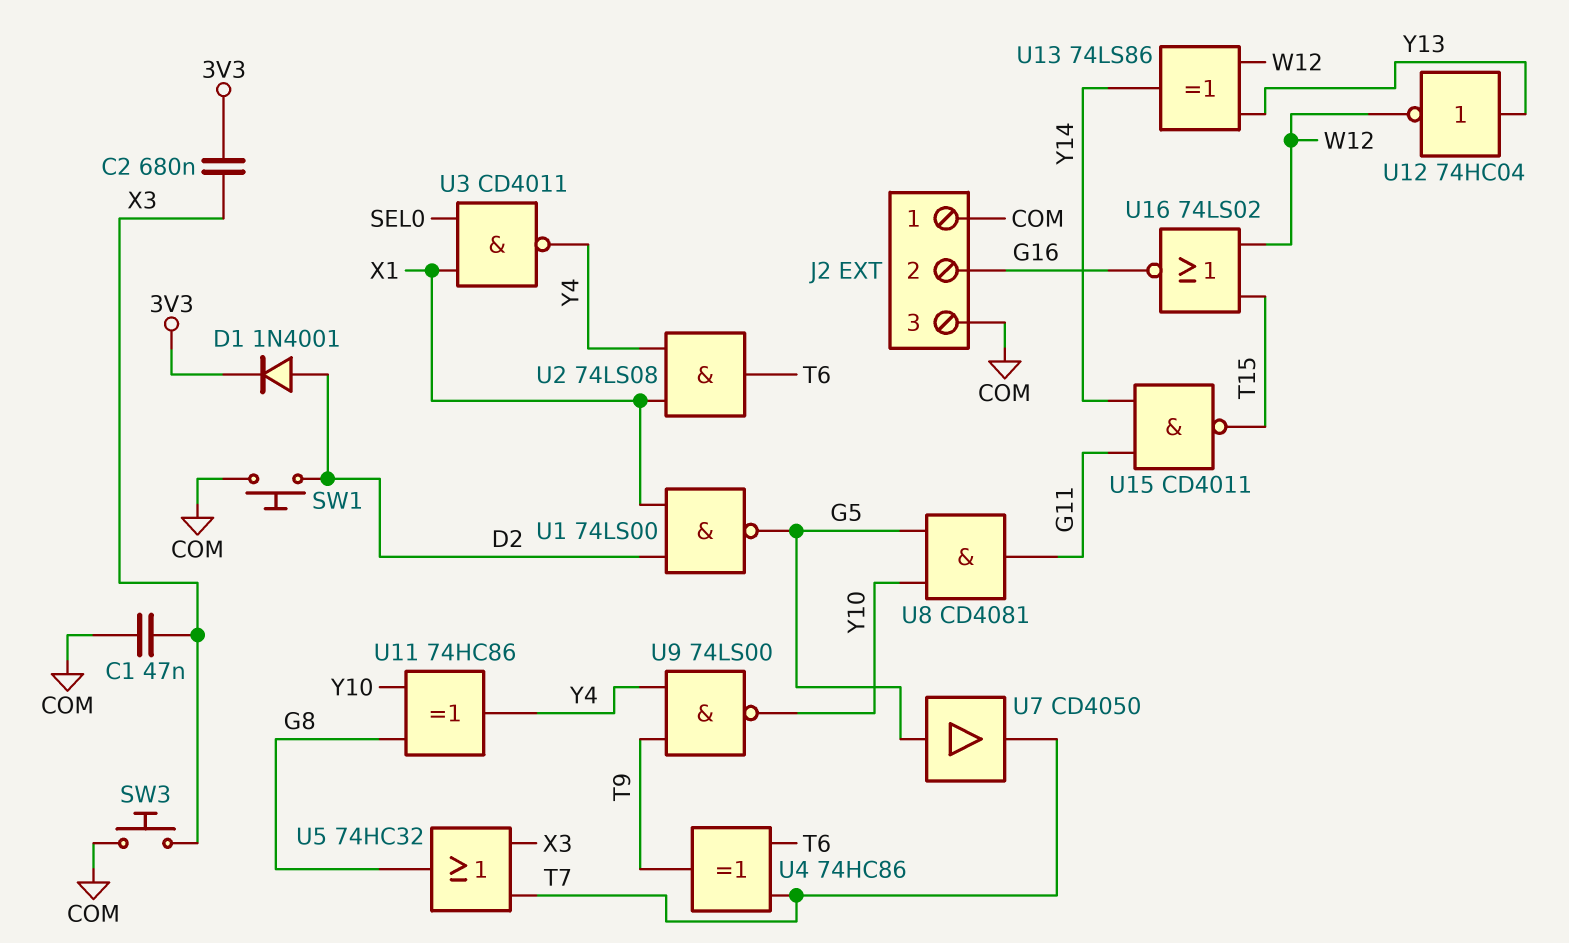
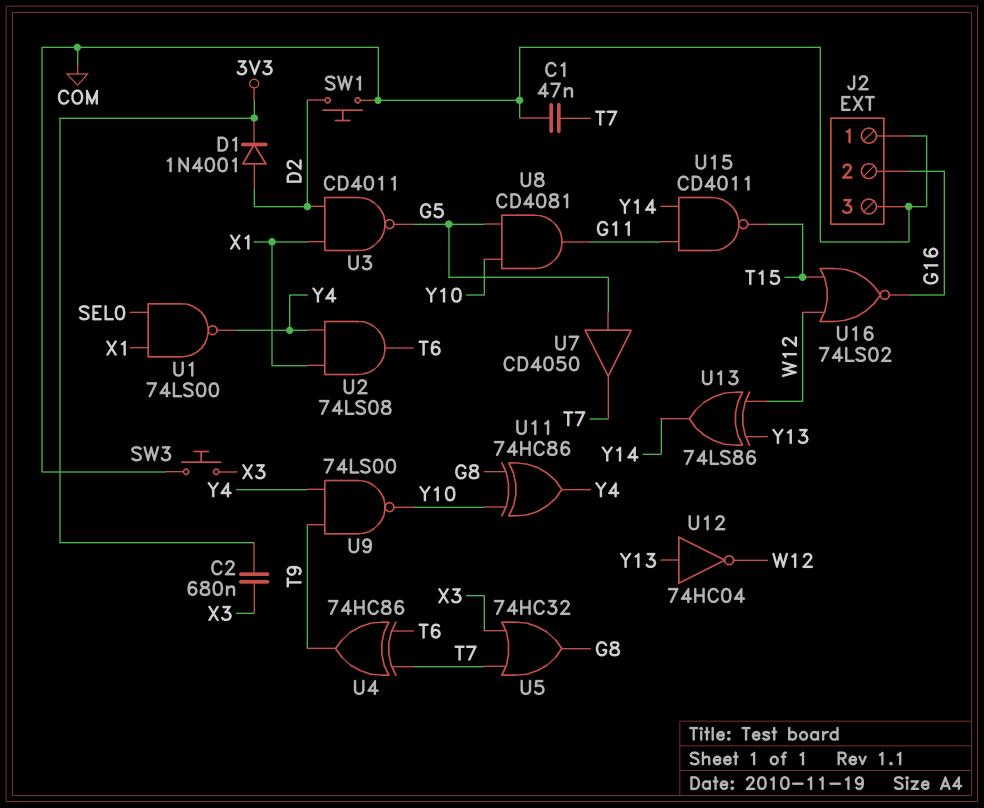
C1: 47nF (COM, X3) -> 47nF (COM, T7)
U1: NAND 74LS00 (in D2, in X1, out G5) -> NAND 74LS00 (in SEL0, in X1, out Y4)
U3: NAND CD4011 (in SEL0, in X1, out Y4) -> NAND CD4011 (in D2, in X1, out G5)

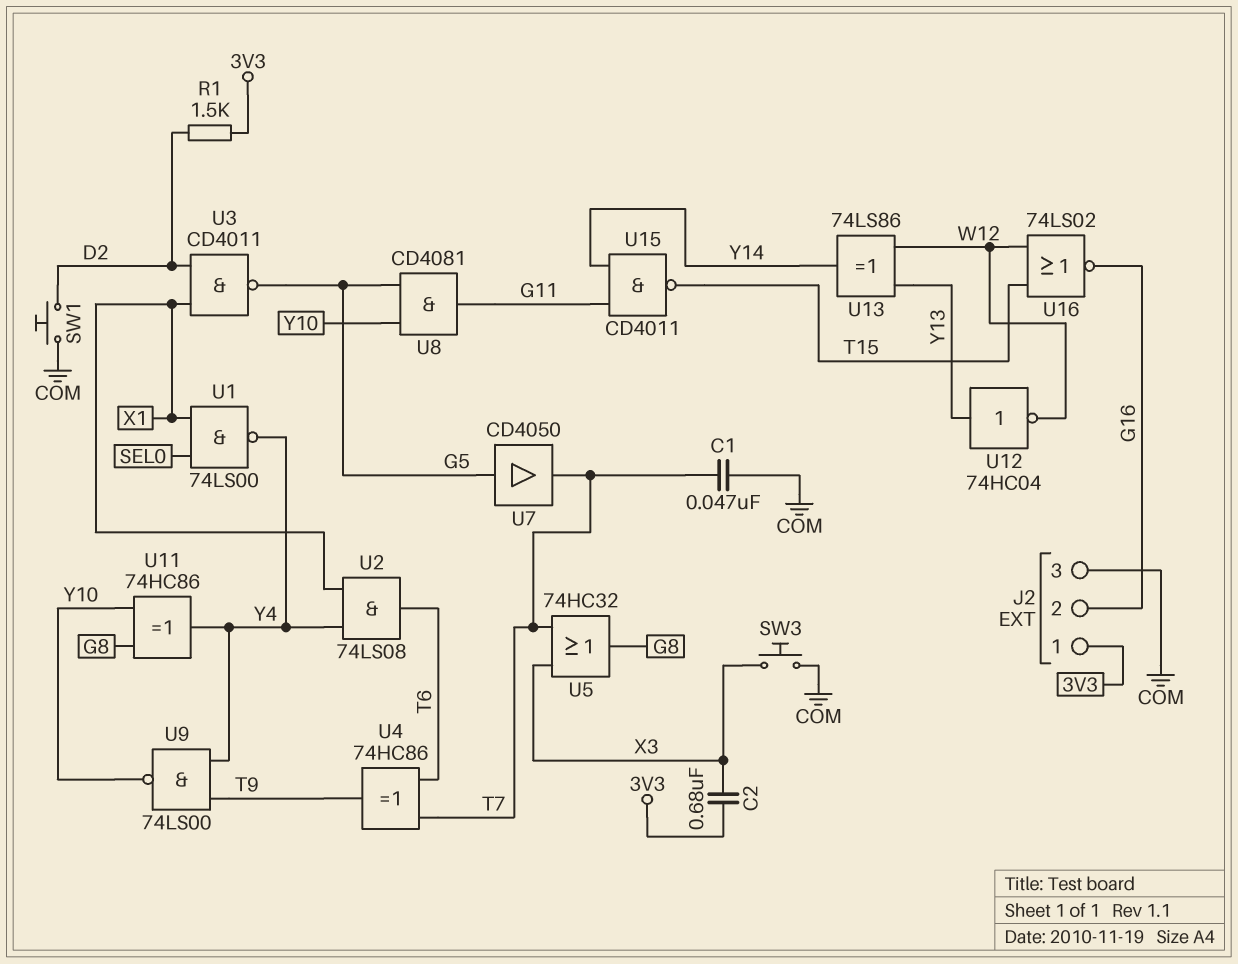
D1: diode 1N4001 (A D2, K 3V3) -> none
J2 pin 1: COM -> 3V3
R1: none -> 1.5k (3V3, D2)

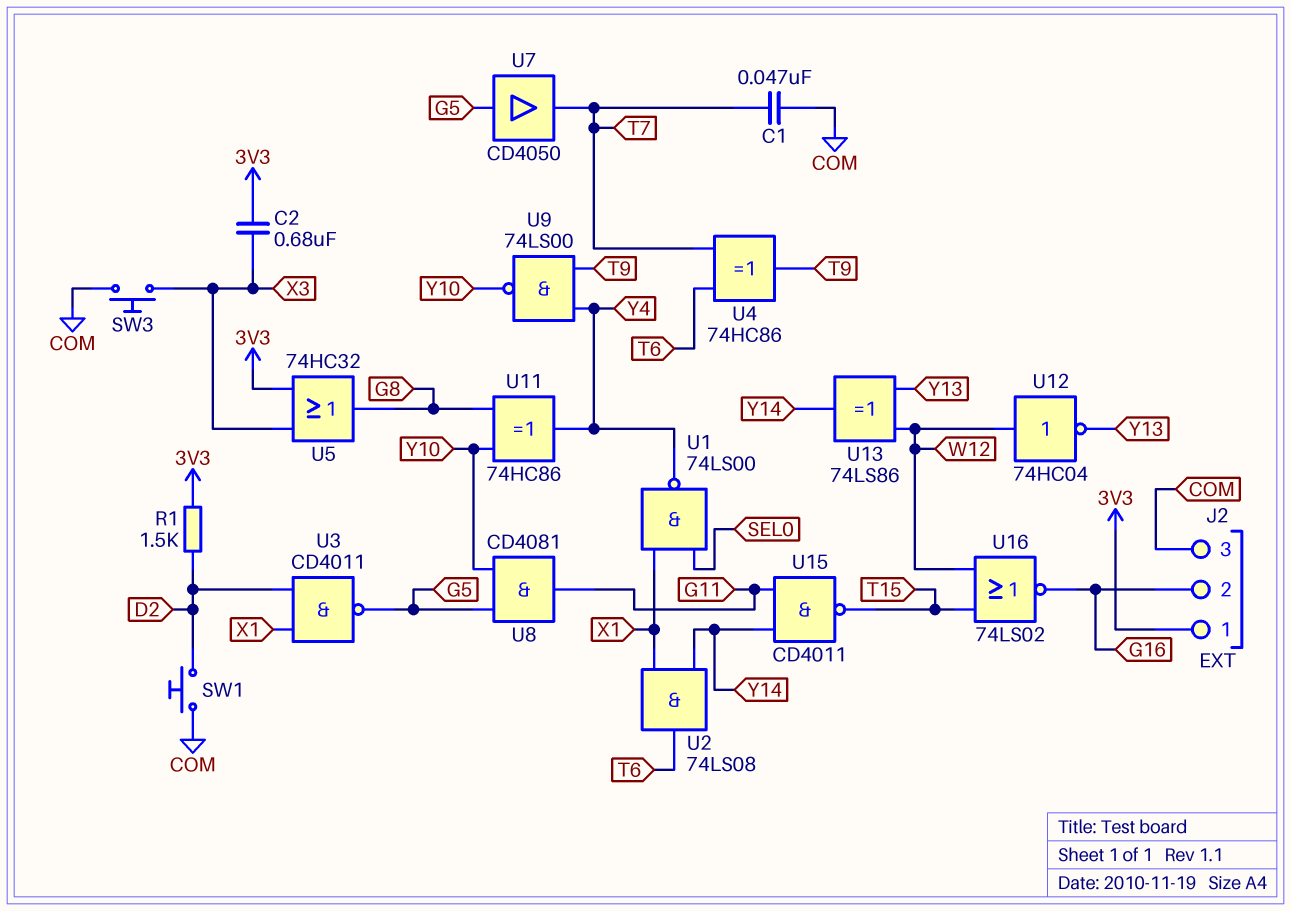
U2: AND 74LS08 (in X1, in Y4, out T6) -> AND 74LS08 (in X1, in Y14, out T6)
U5: OR 74HC32 (in T7, in X3, out G8) -> OR 74HC32 (in 3V3, in X3, out G8)
U12: NOT 74HC04 (in Y13, out W12) -> NOT 74HC04 (in W12, out Y13)

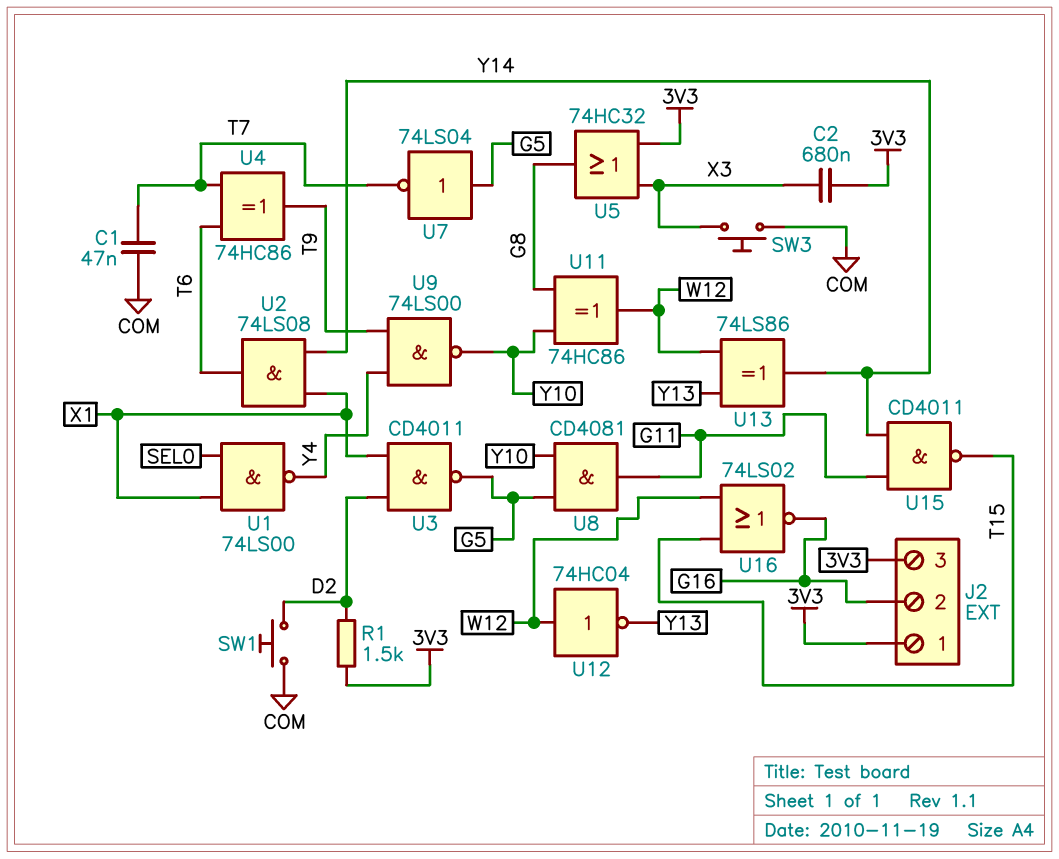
J2 pin 3: COM -> 3V3
U7: buffer CD4050 (in G5, out T7) -> NOT 74LS04 (in G5, out T7)
U11: XOR 74HC86 (in G8, in Y10, out Y4) -> XOR 74HC86 (in G8, in Y10, out W12)

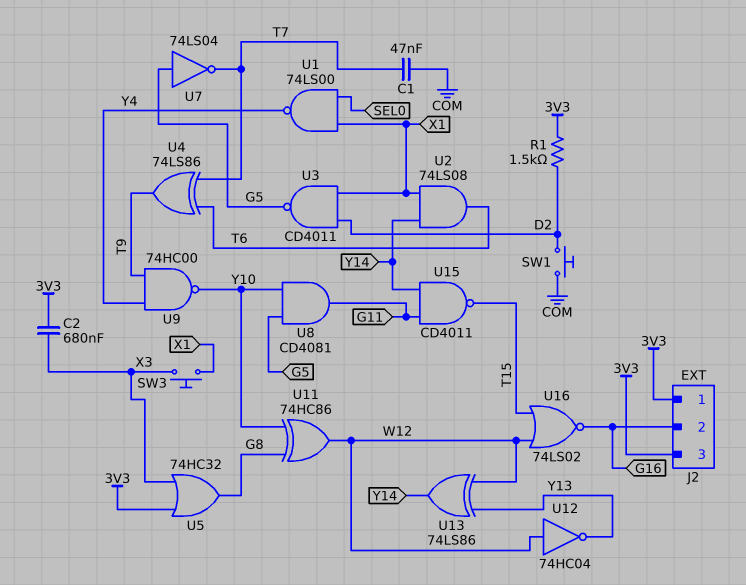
SW3: button (COM, X3) -> button (X1, X3)
U4: XOR 74HC86 (in T6, in T7, out T9) -> XOR 74LS86 (in T6, in T7, out T9)
U9: NAND 74LS00 (in T9, in Y4, out Y10) -> NAND 74HC00 (in T9, in Y4, out Y10)

